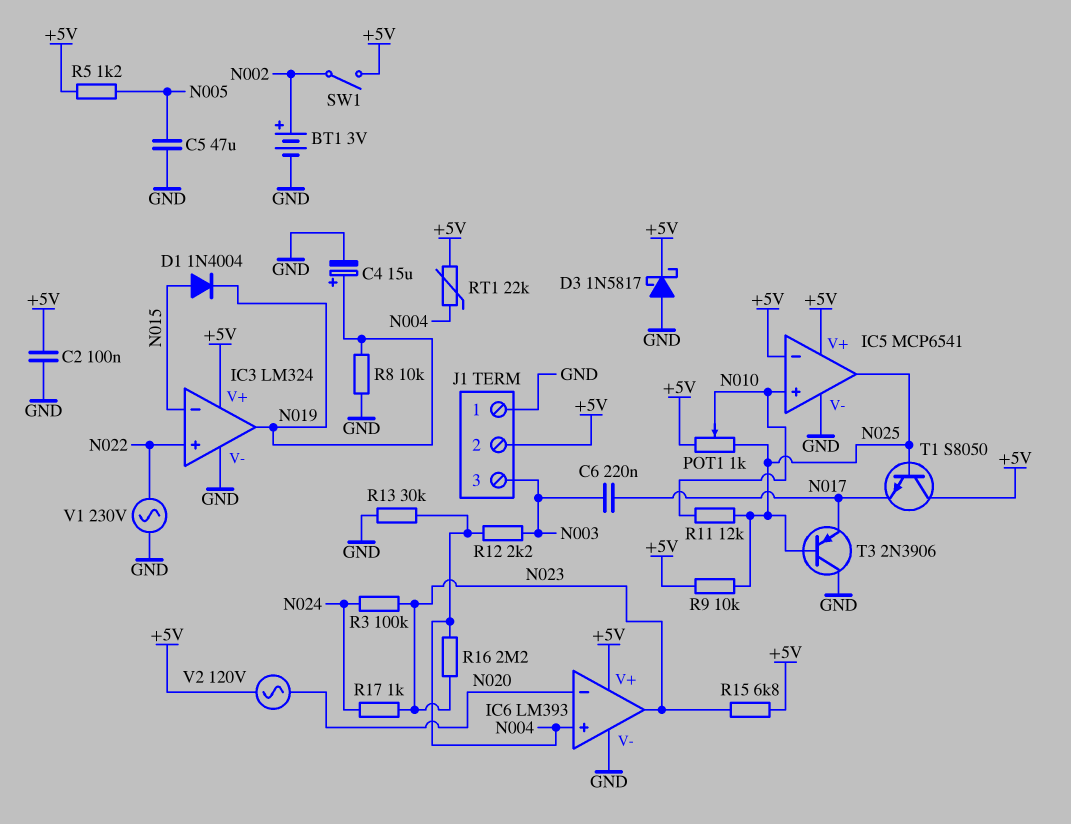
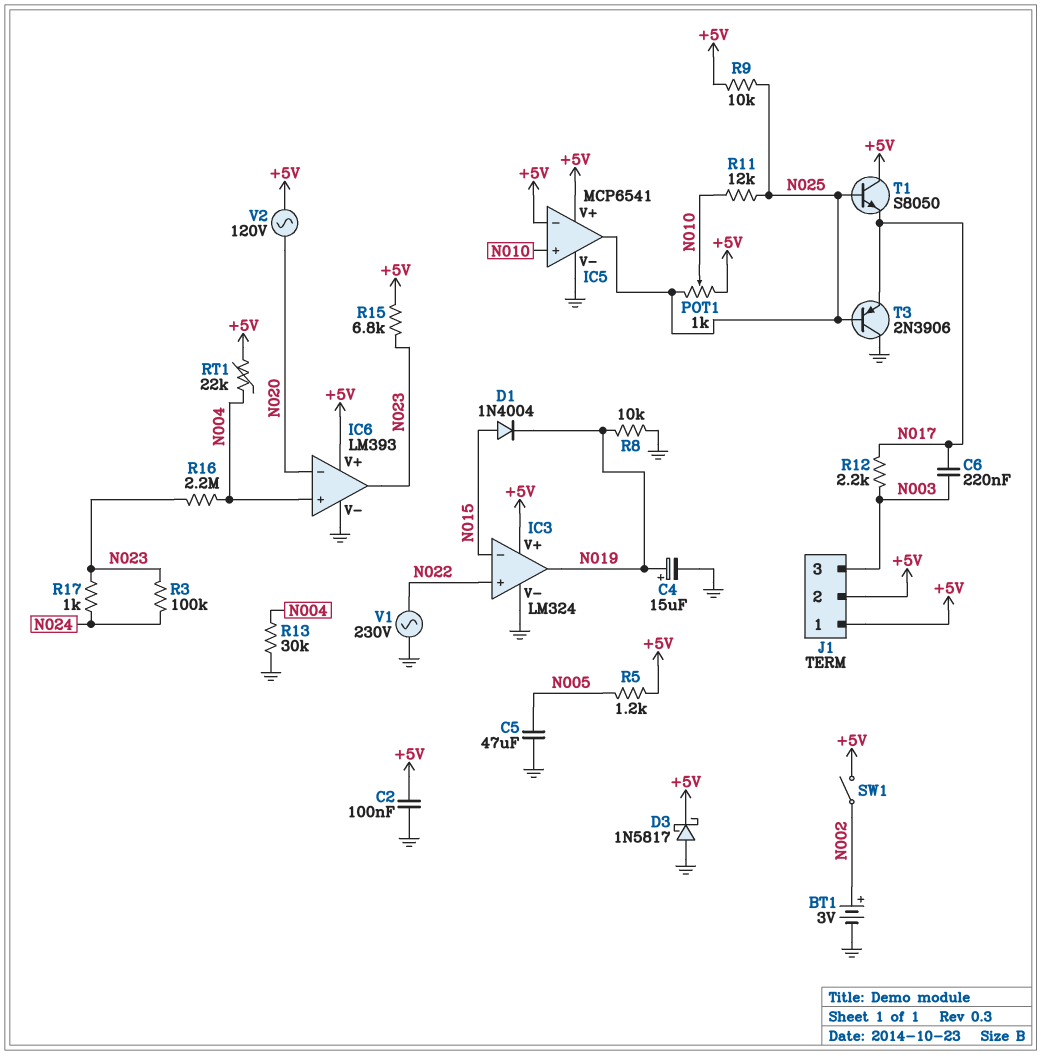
J1 pin 1: GND -> +5V
R12: 2.2k (N003, N004) -> 2.2k (N003, N017)

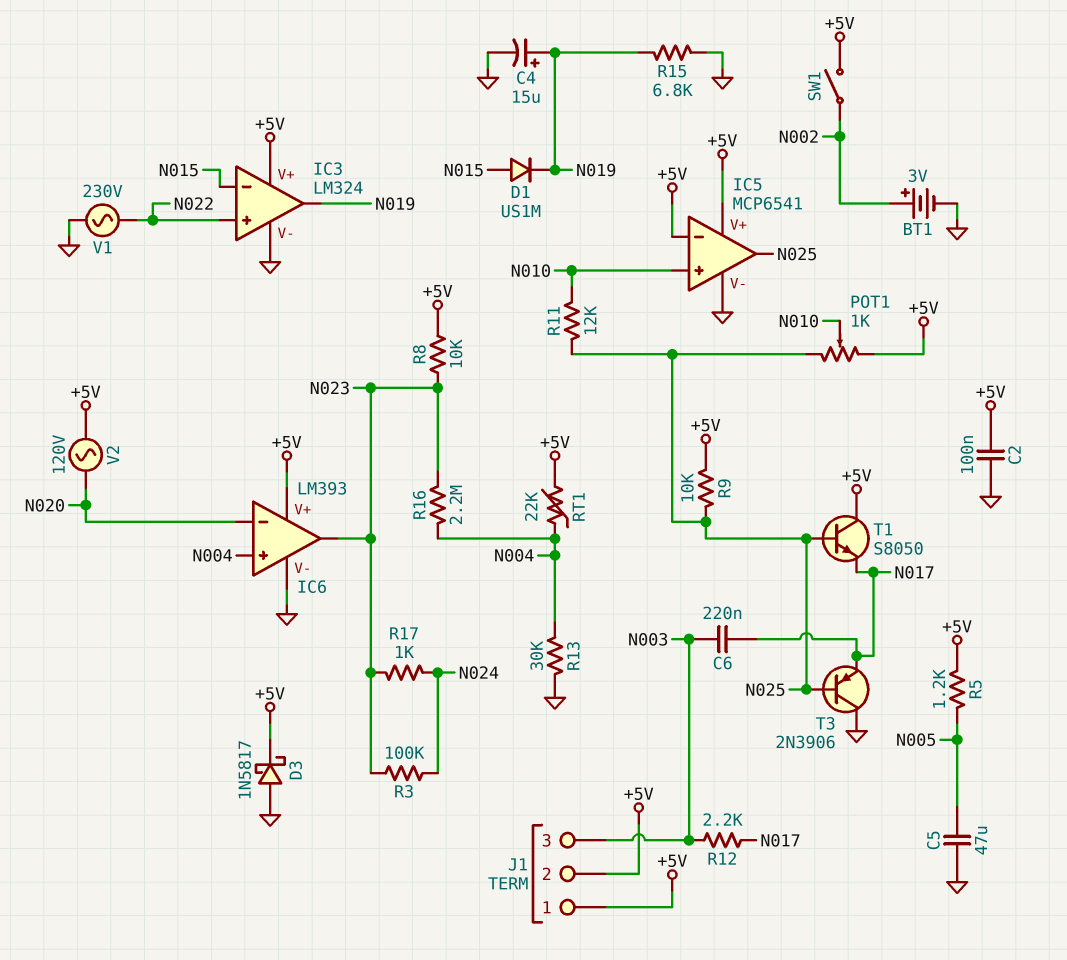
D1: diode 1N4004 (A N015, K N019) -> diode US1M (A N015, K N019)
R8: 10k (GND, N019) -> 10k (+5V, N023)
R15: 6.8k (+5V, N023) -> 6.8k (GND, N019)

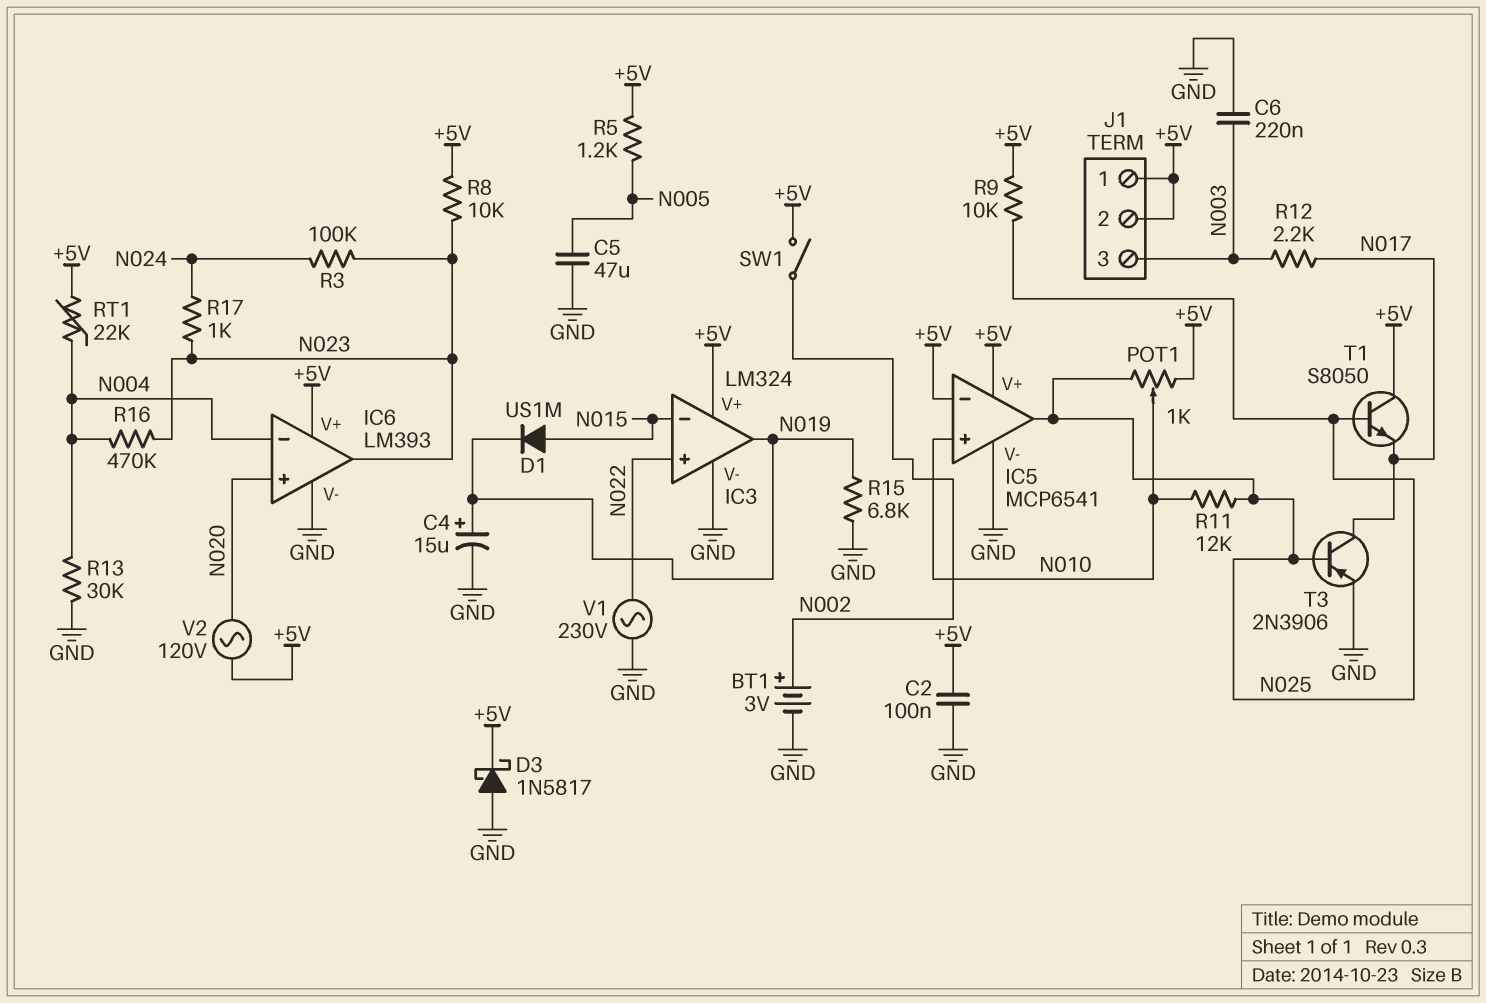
C6: 220nF (N003, N017) -> 220nF (GND, N003)
IC6 pin in+: N004 -> N020
IC6 pin in-: N020 -> N004
R16: 2.2M (N004, N023) -> 470k (N004, N023)
T3: PNP 2N3906 (B N025, C GND, E N017) -> PNP 2N3906 (B N025, C N017, E GND)

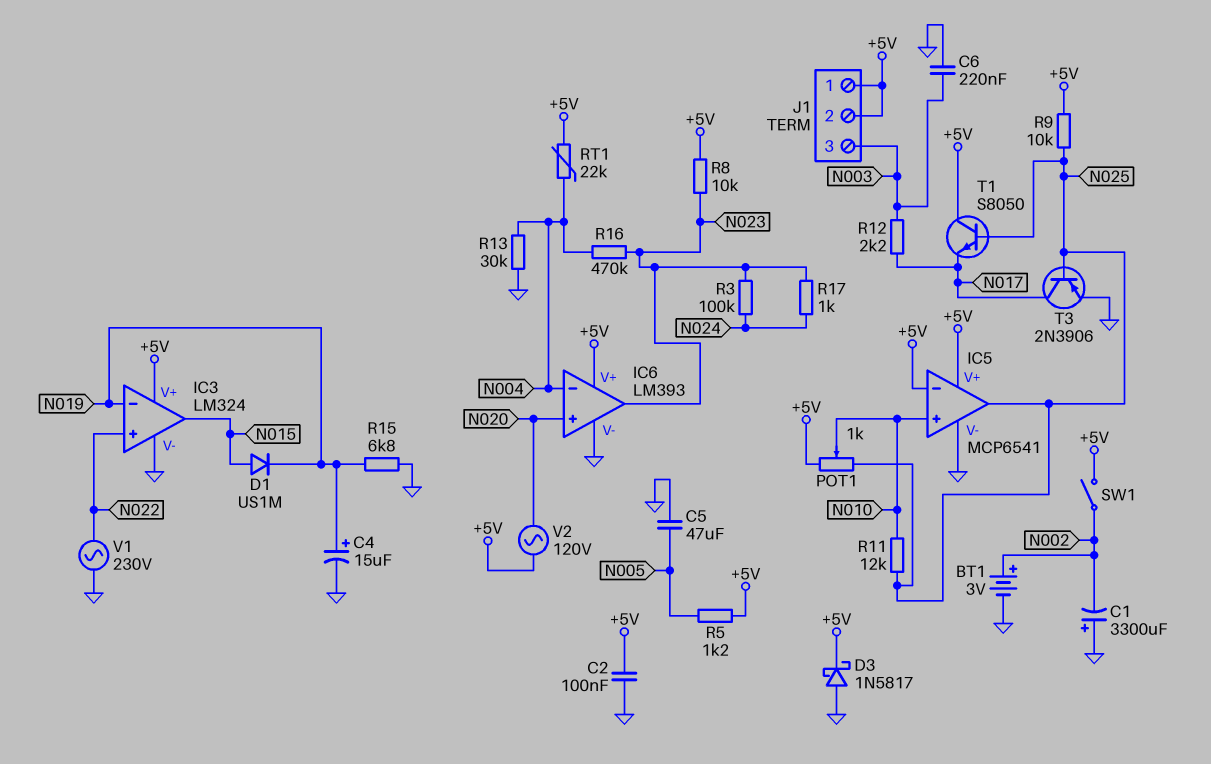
C1: none -> 3300uF (plus GND, minus N002)
IC3 pin in-: N015 -> N019
IC3 pin out: N019 -> N015

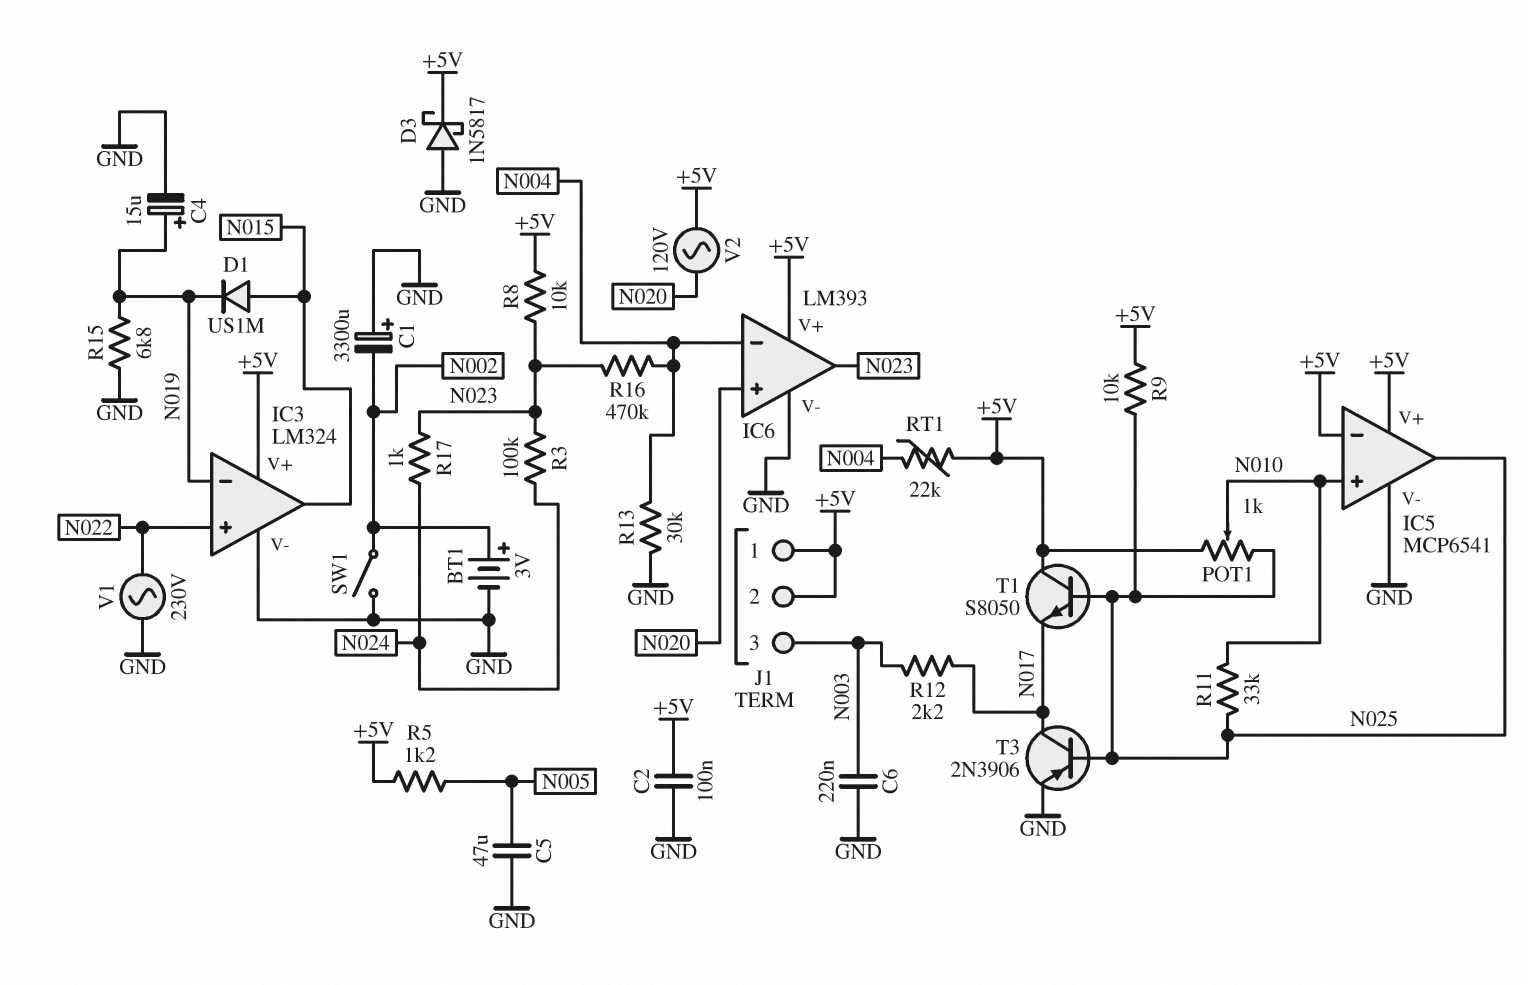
R11: 12k (N010, N025) -> 33k (N010, N025)
SW1: switch (+5V, N002) -> switch (GND, N002)

